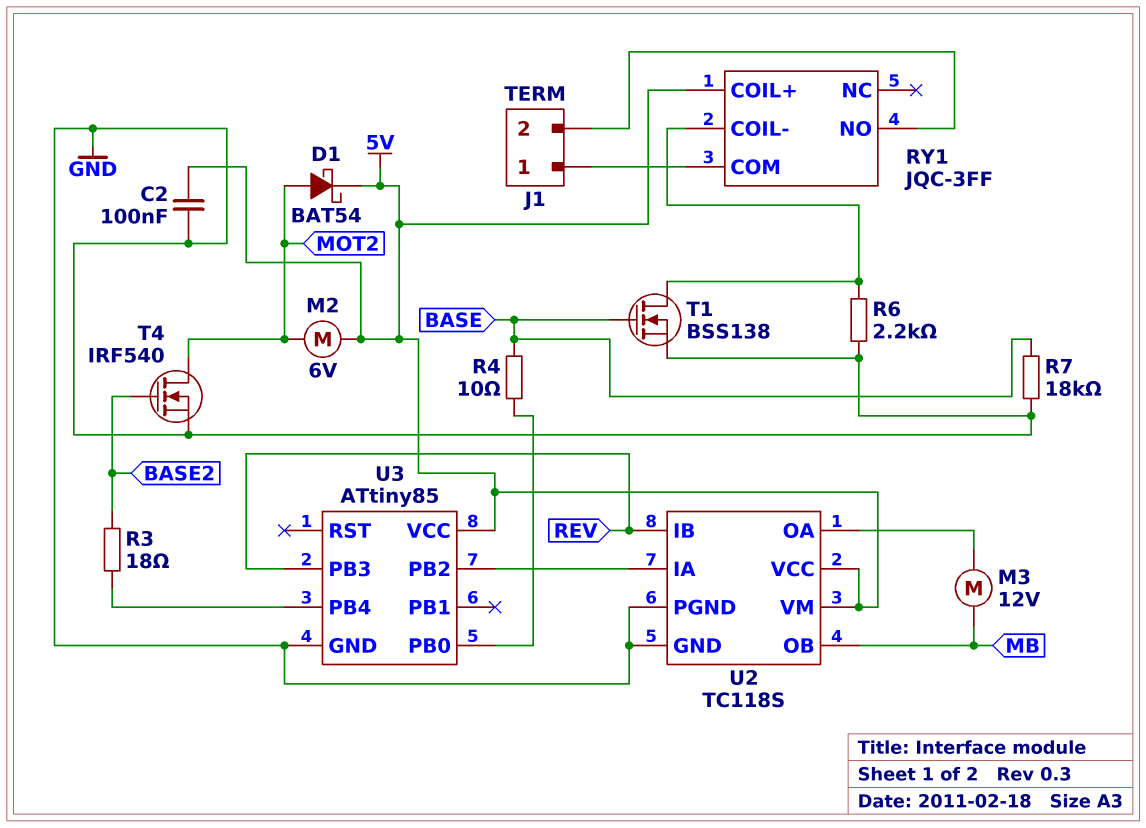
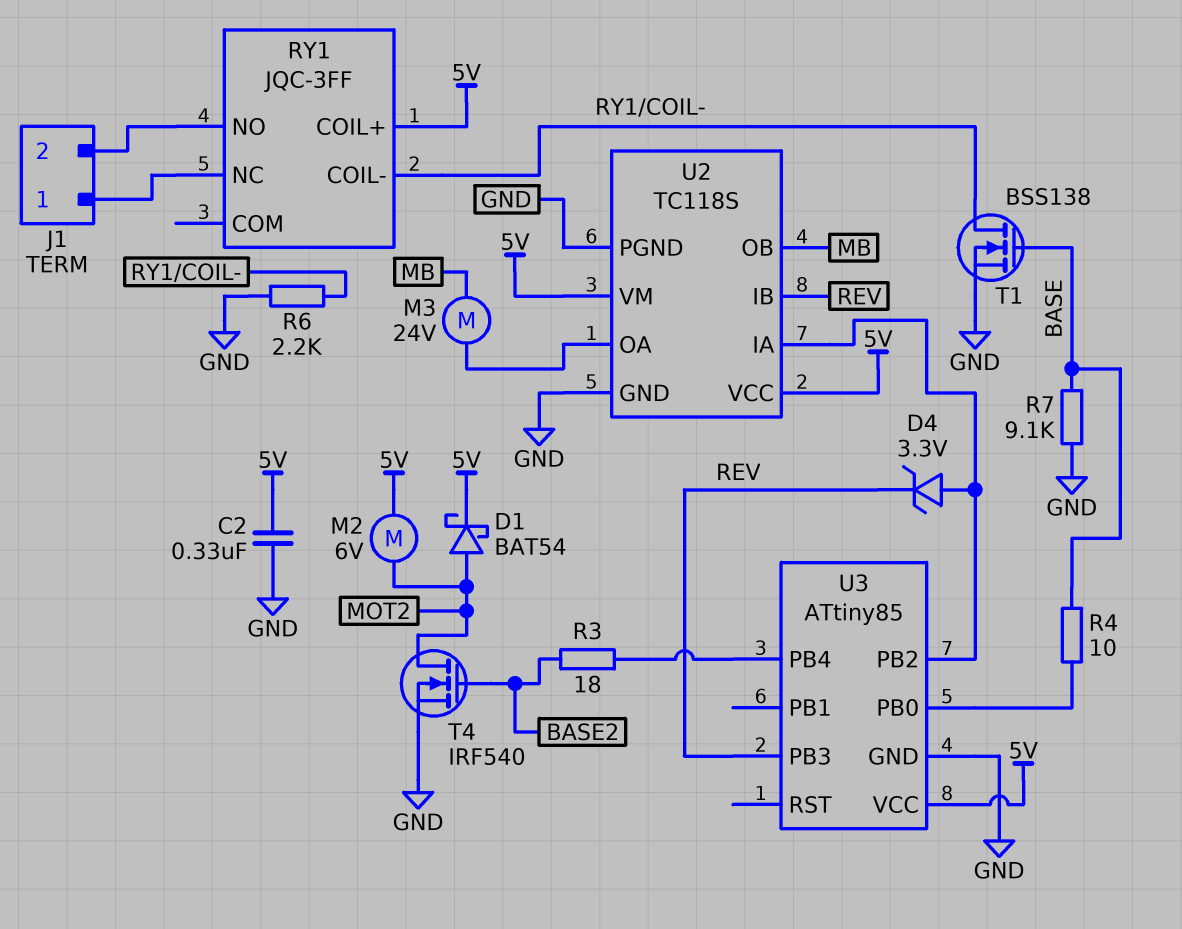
C2: 100nF (5V, GND) -> 330nF (5V, GND)
D4: none -> zener 3.3V (A U2/IA, K REV)
M3: motor 12V (MB, U2/OA) -> motor 24V (MB, U2/OA)
R7: 18k (BASE, GND) -> 9.1k (BASE, GND)
RY1 pin COM: J1/1 -> none
RY1 pin NC: none -> J1/1

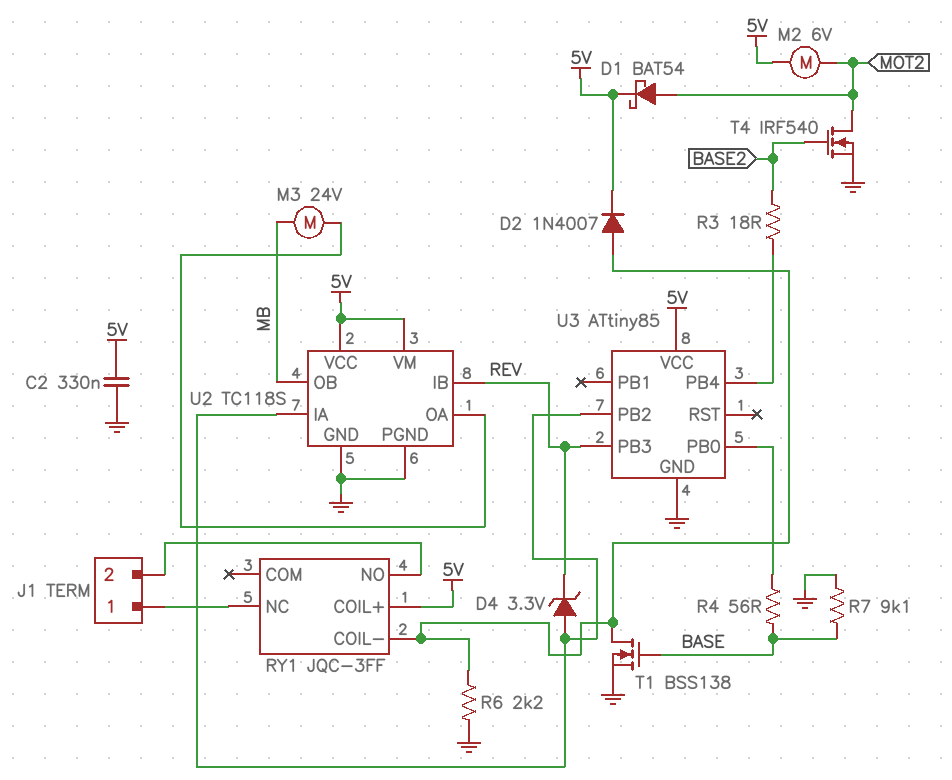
D2: none -> diode 1N4007 (A RY1/COIL-, K 5V)
R4: 10 (BASE, U3/PB0) -> 56 (BASE, U3/PB0)

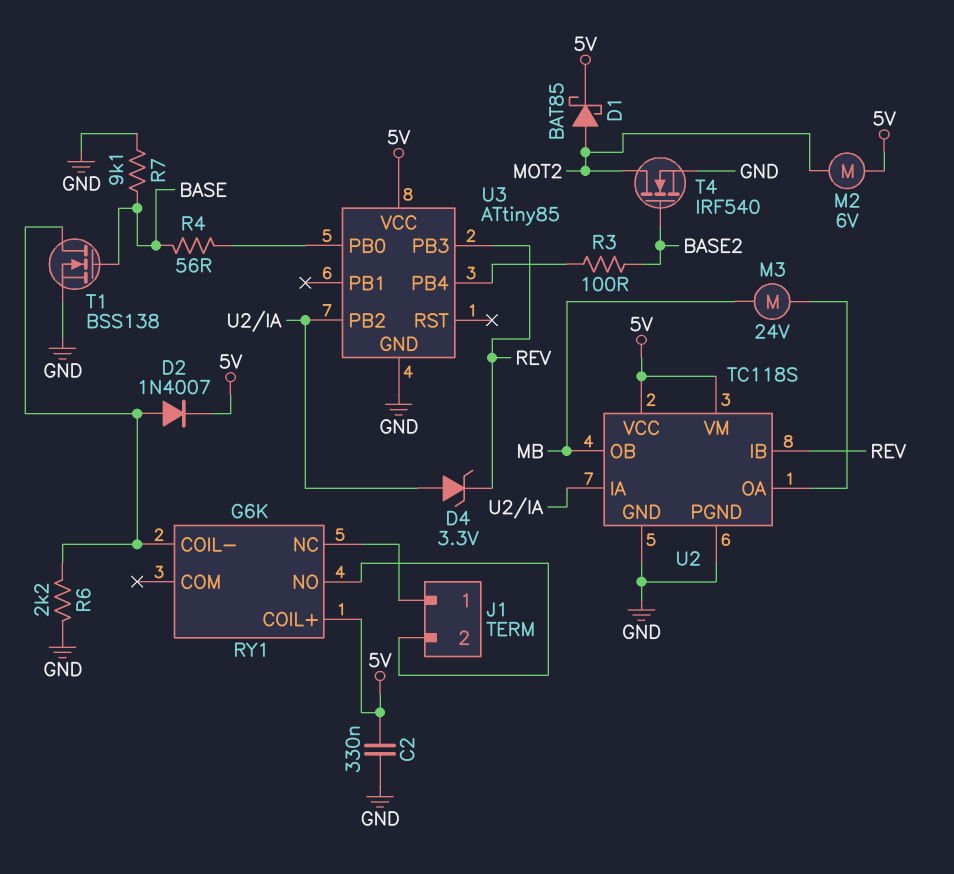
D1: schottky BAT54 (A MOT2, K 5V) -> schottky BAT85 (A MOT2, K 5V)
R3: 18 (BASE2, U3/PB4) -> 100 (BASE2, U3/PB4)
RY1: JQC-3FF -> G6K

